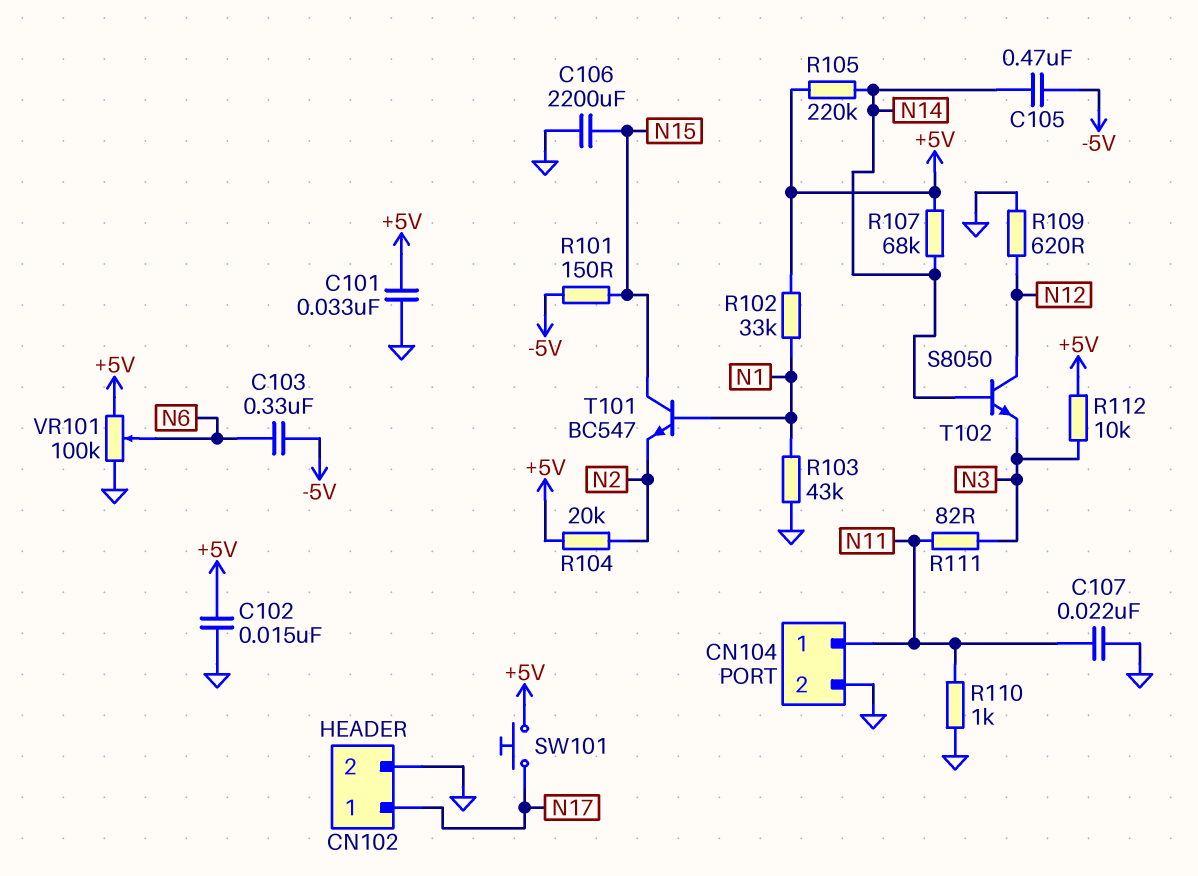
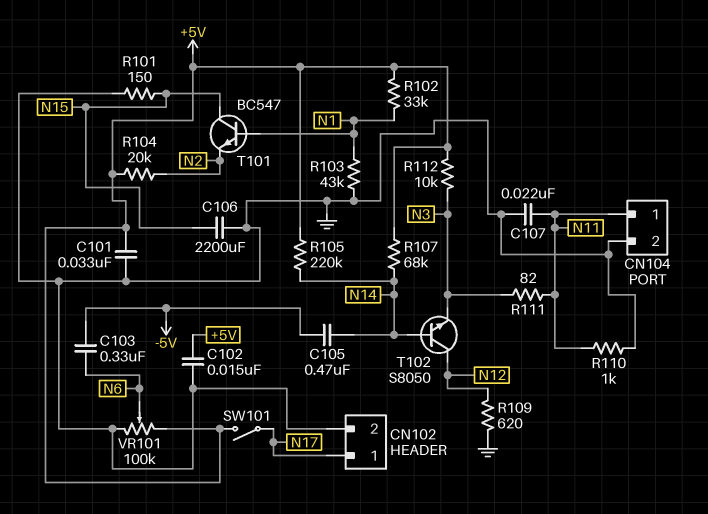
R101: 150 (-5V, N15) -> 150 (GND, N15)
SW101: button (+5V, N17) -> switch (+5V, N17)

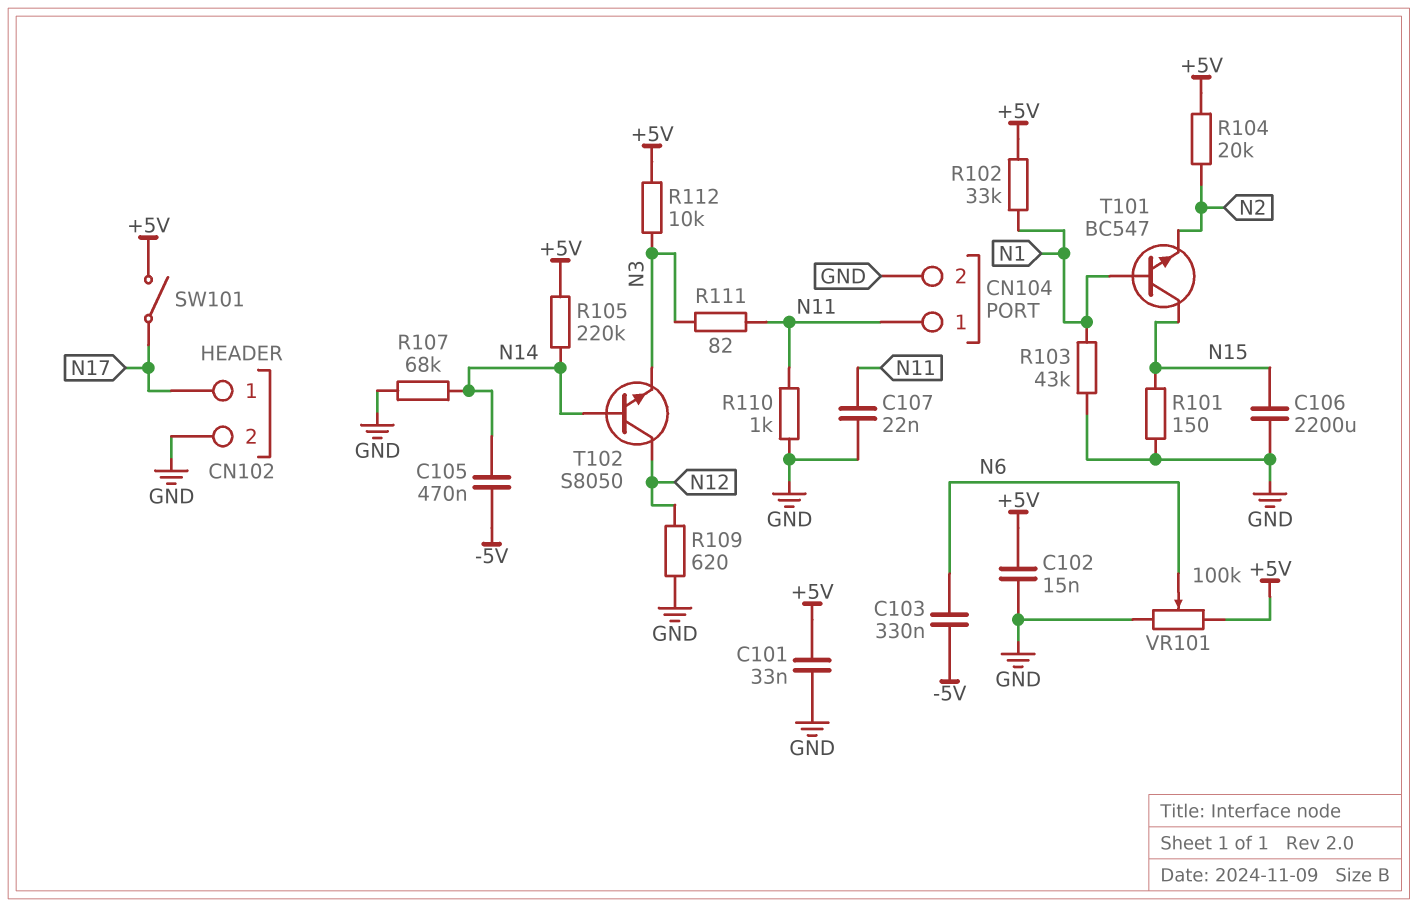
R107: 68k (+5V, N14) -> 68k (GND, N14)

